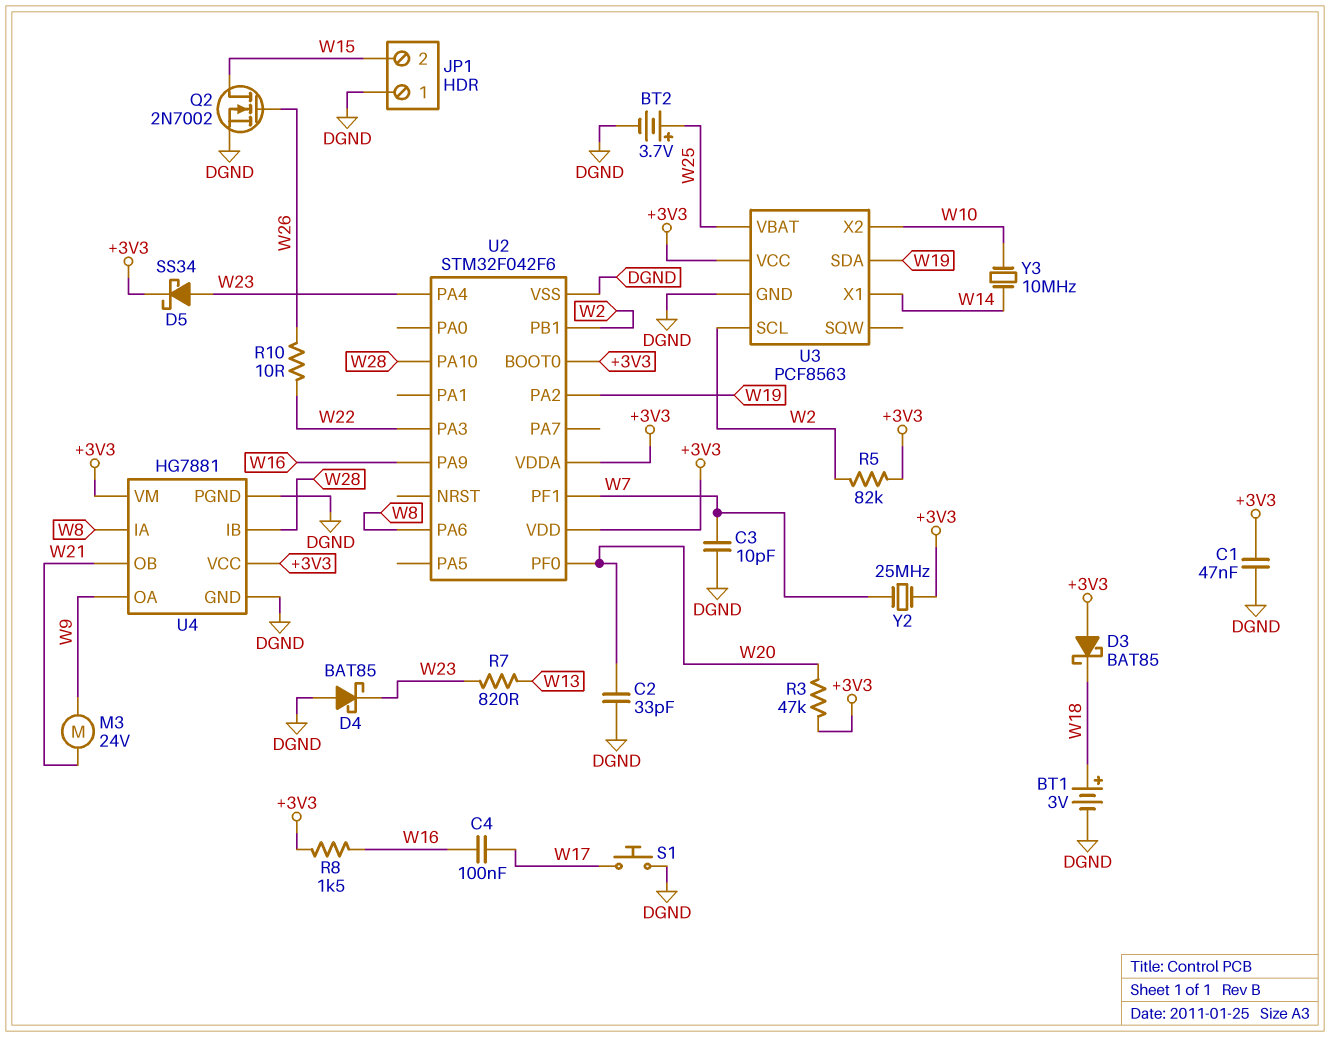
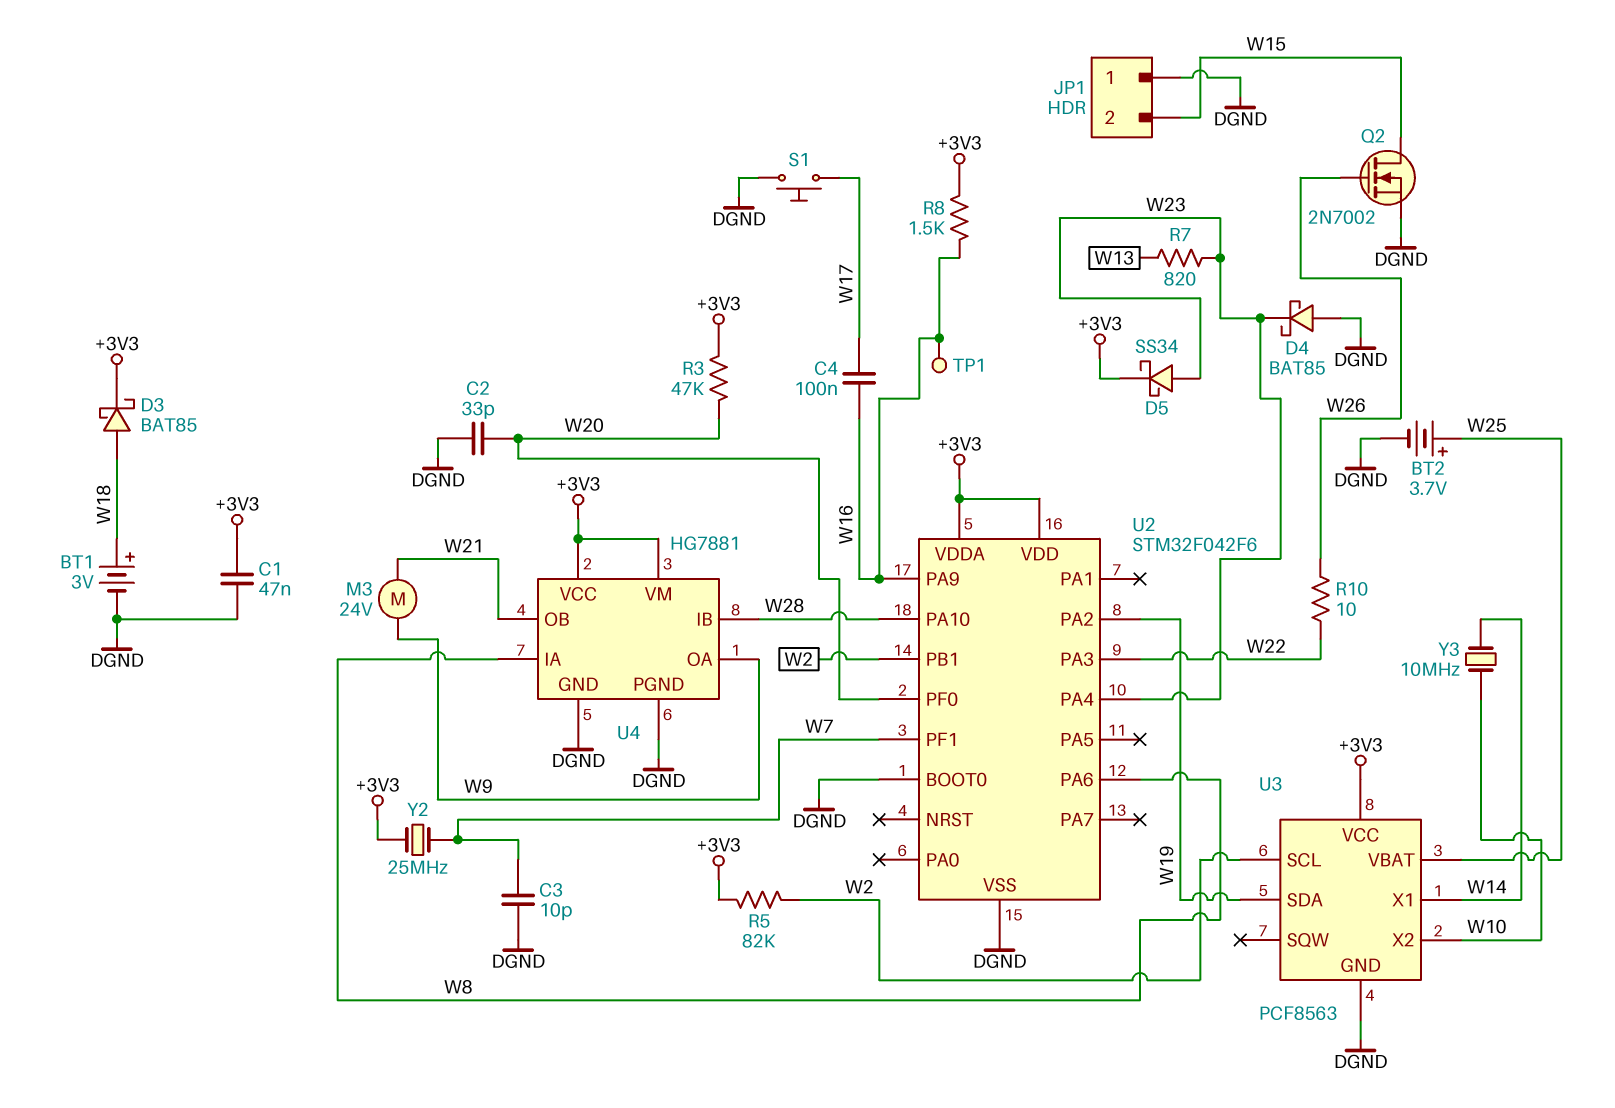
D3: schottky BAT85 (A +3V3, K W18) -> schottky BAT85 (A W18, K +3V3)
TP1: none -> test point (W16)
U2 pin BOOT0: +3V3 -> DGND

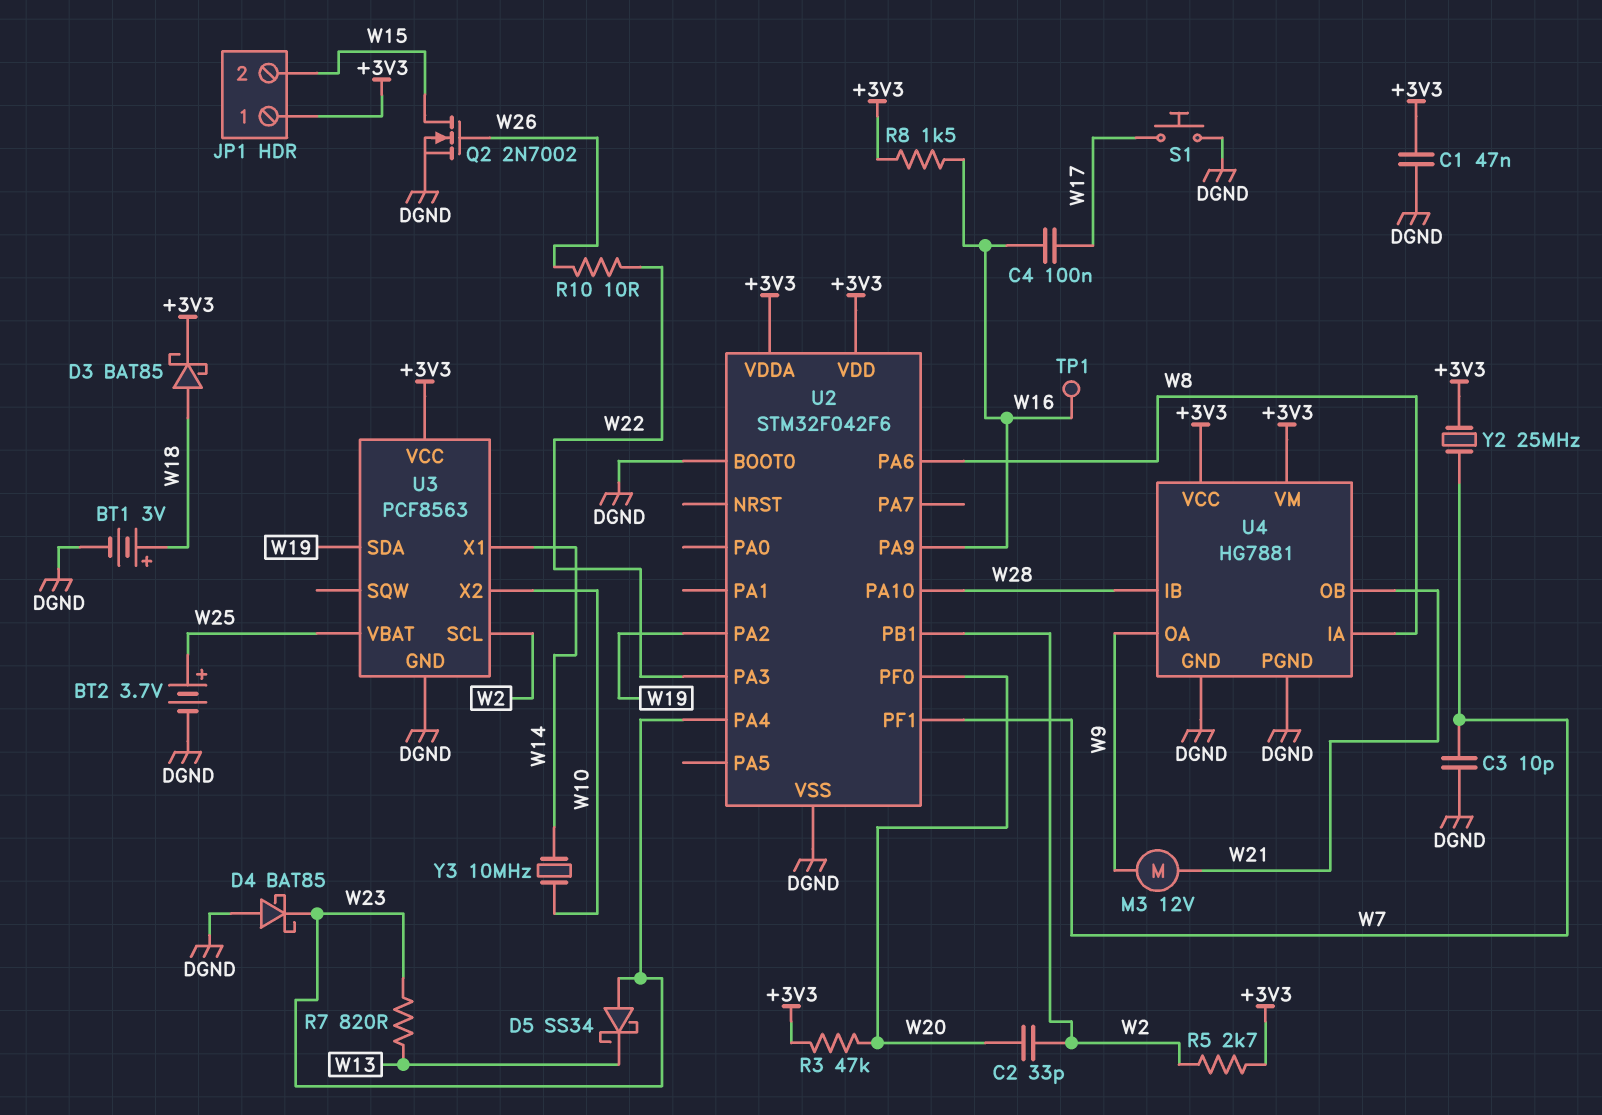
C2: 33pF (DGND, W20) -> 33pF (W2, W20)
D5: schottky SS34 (A W23, K +3V3) -> schottky SS34 (A W23, K W13)
JP1 pin 1: DGND -> +3V3
M3: motor 24V (W9, W21) -> motor 12V (W9, W21)
R5: 82k (+3V3, W2) -> 2.7k (+3V3, W2)

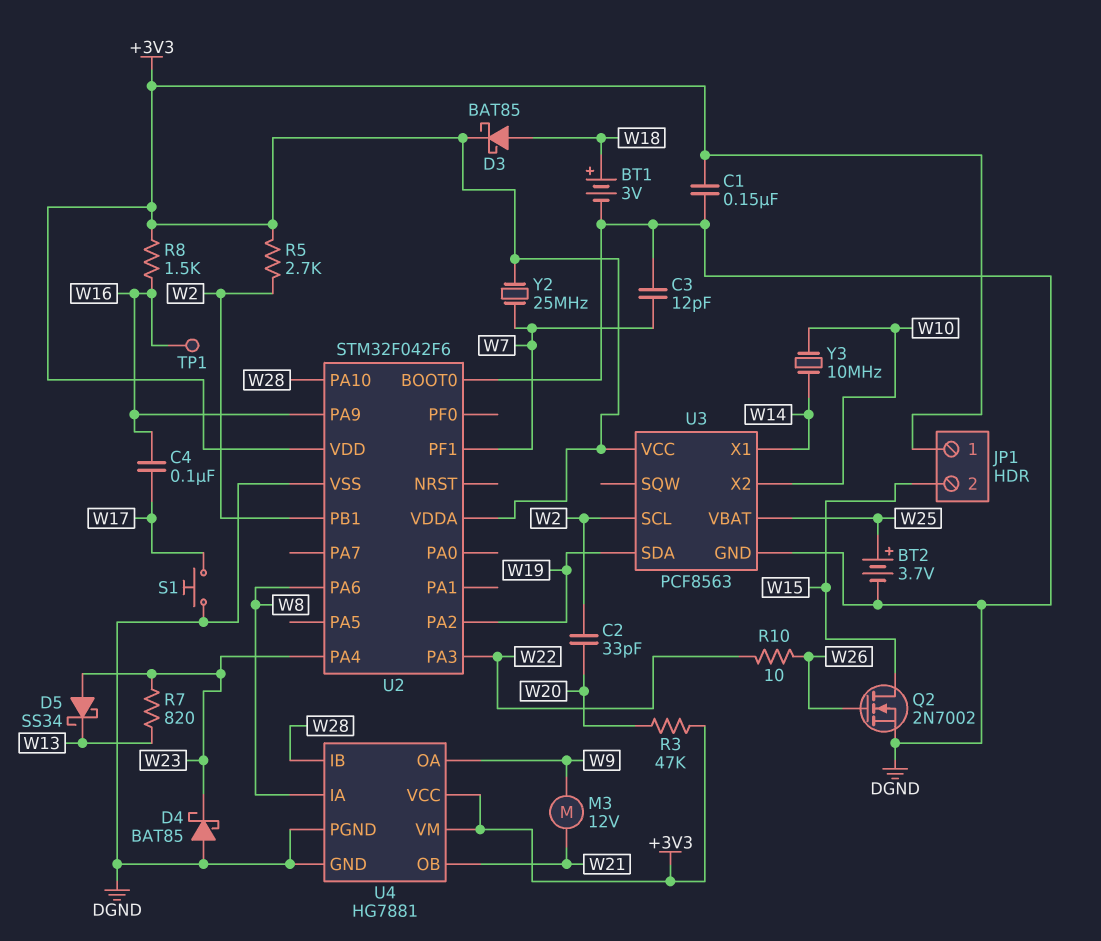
C1: 47nF (+3V3, DGND) -> 150nF (+3V3, DGND)
C3: 10pF (DGND, W7) -> 12pF (DGND, W7)
U2 pin PF0: W20 -> none

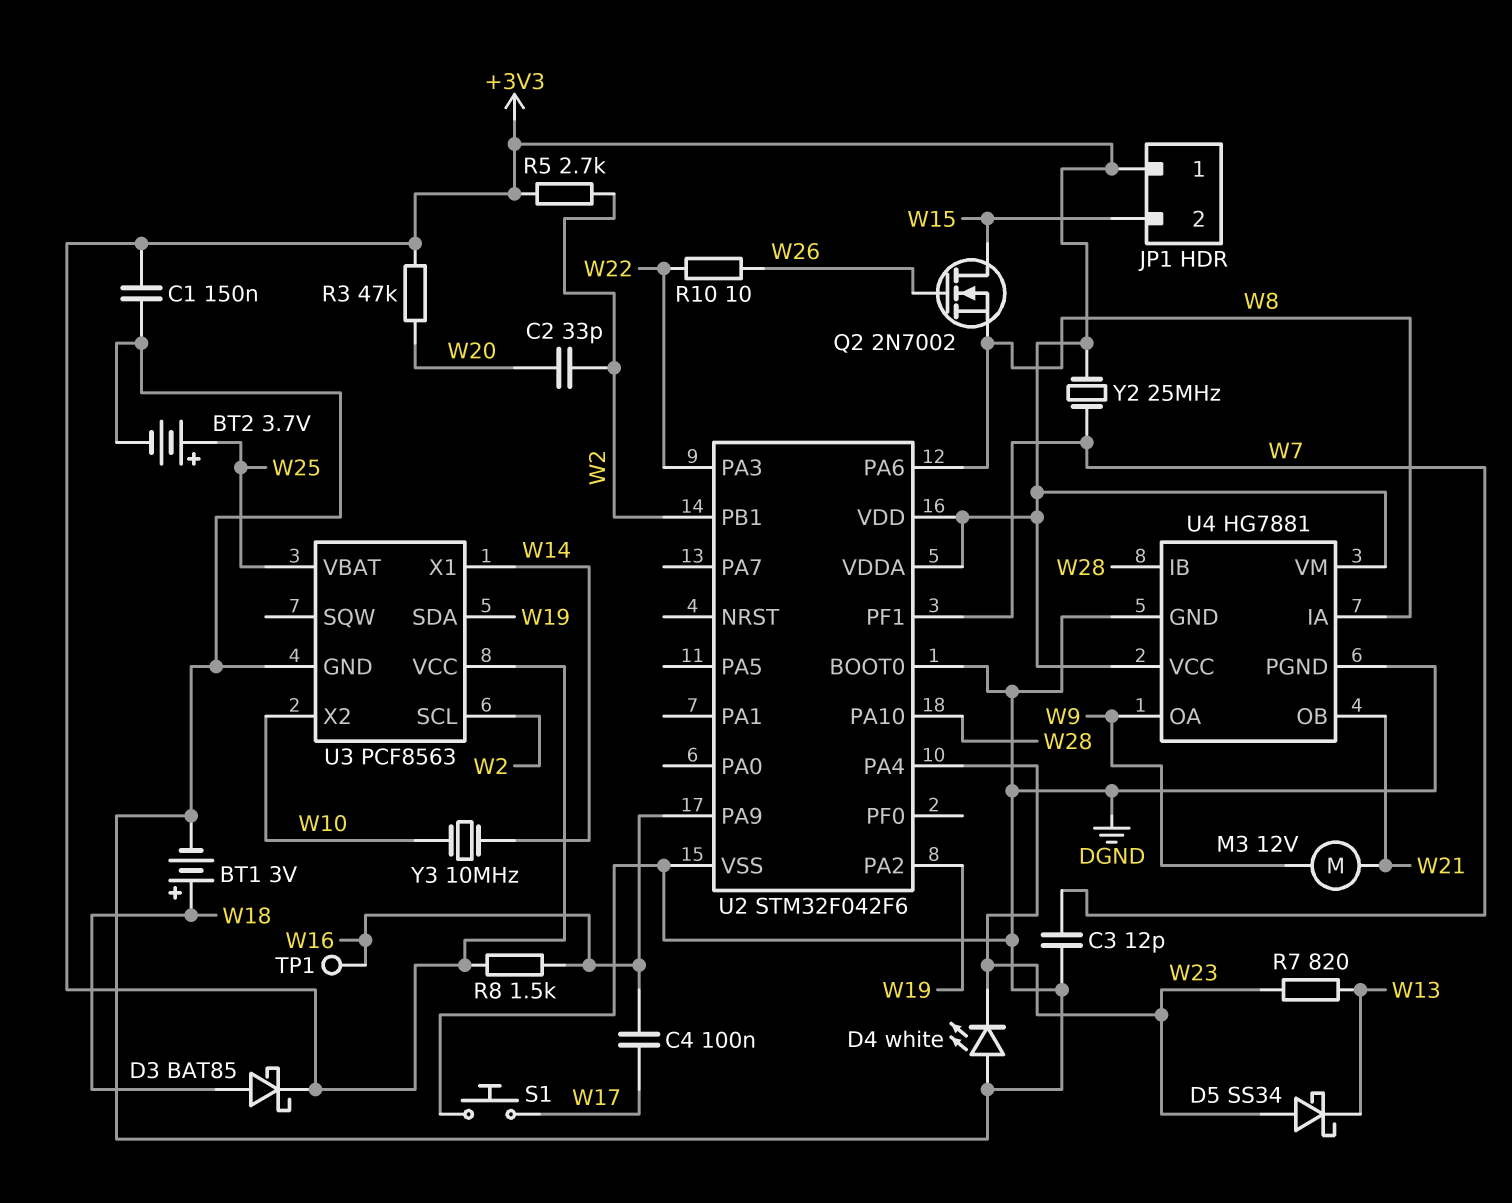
D4: schottky BAT85 (A DGND, K W23) -> LED white (A DGND, K W23)
Q2: NMOS 2N7002 (G W26, D W15, S DGND) -> NMOS 2N7002 (G W26, D W15, S W8)

